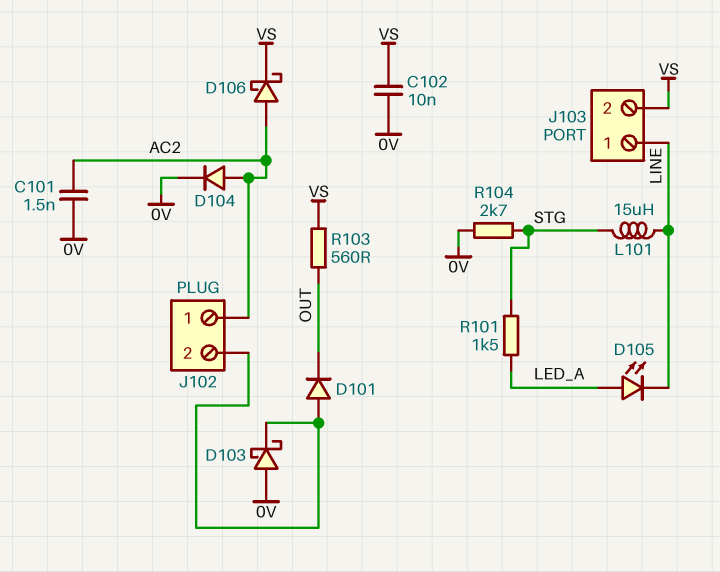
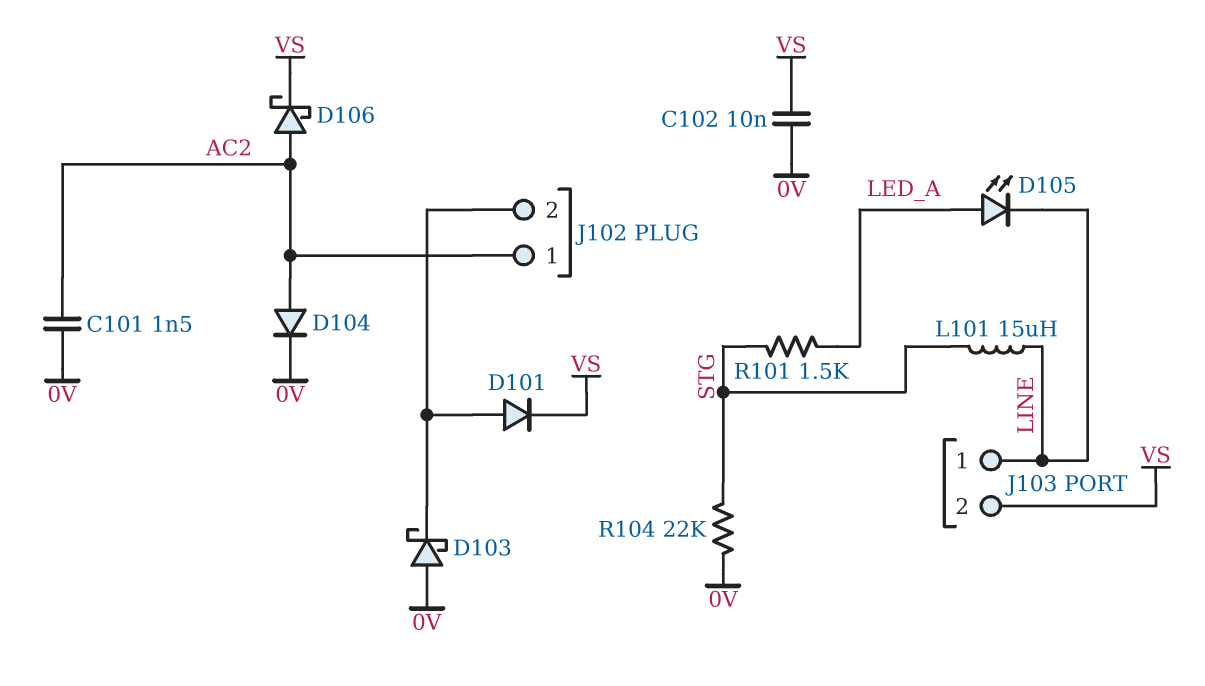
D101: diode (A J102/2, K OUT) -> diode (A J102/2, K VS)
R103: 560 (OUT, VS) -> none
R104: 2.7k (0V, STG) -> 22k (0V, STG)

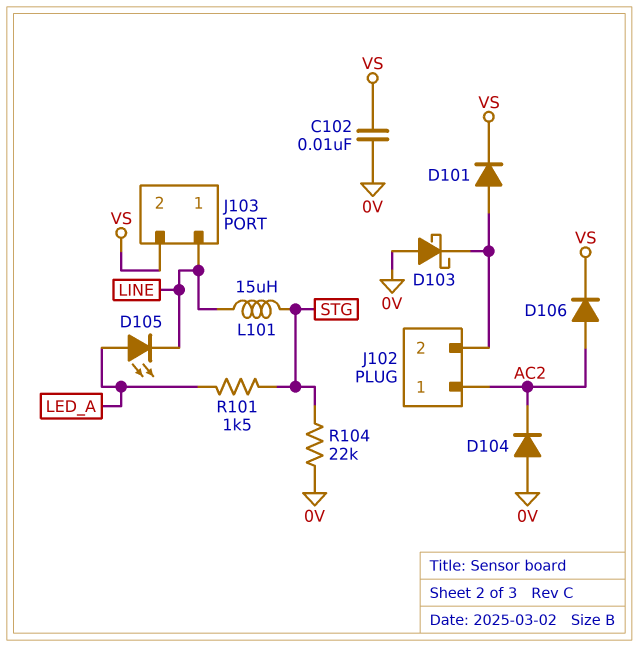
C101: 1.5nF (0V, AC2) -> none
D104: diode (A AC2, K 0V) -> diode (A 0V, K AC2)
D106: schottky (A AC2, K VS) -> diode (A AC2, K VS)

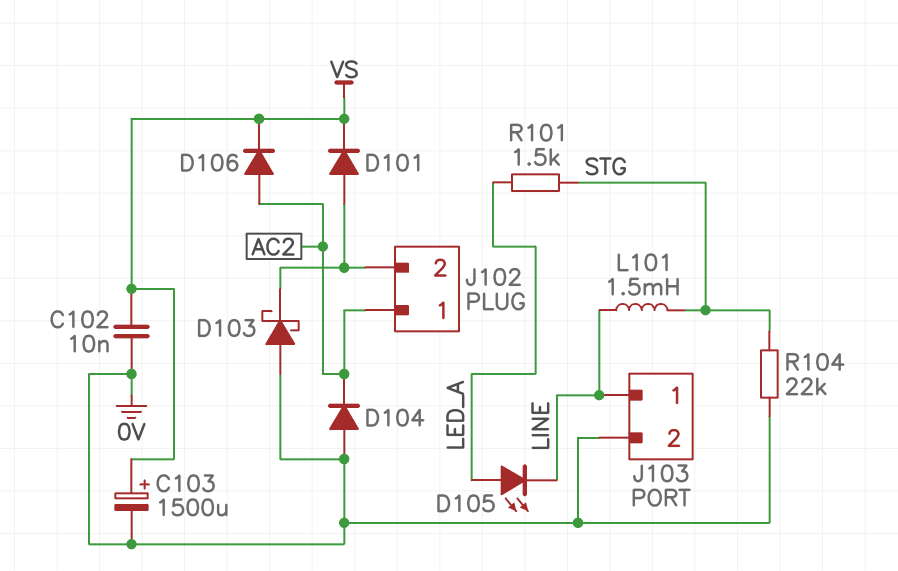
C103: none -> 1500uF (plus VS, minus 0V)
J103 pin 2: VS -> 0V
L101: 15uH (LINE, STG) -> 1.5mH (LINE, STG)

